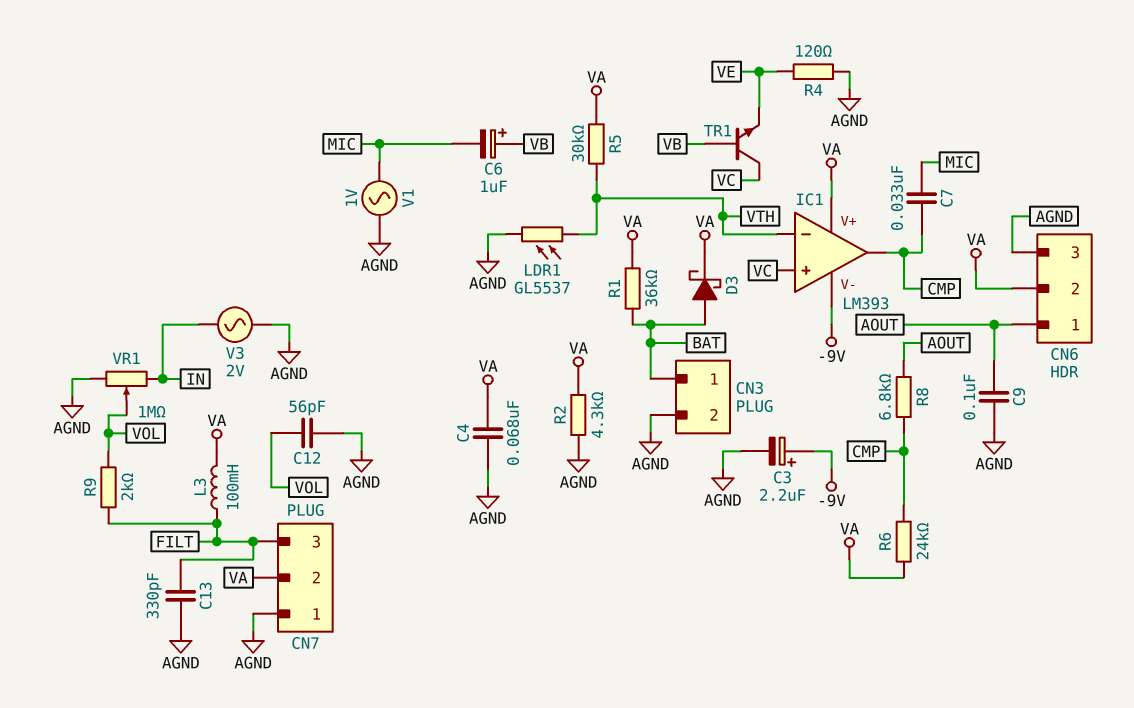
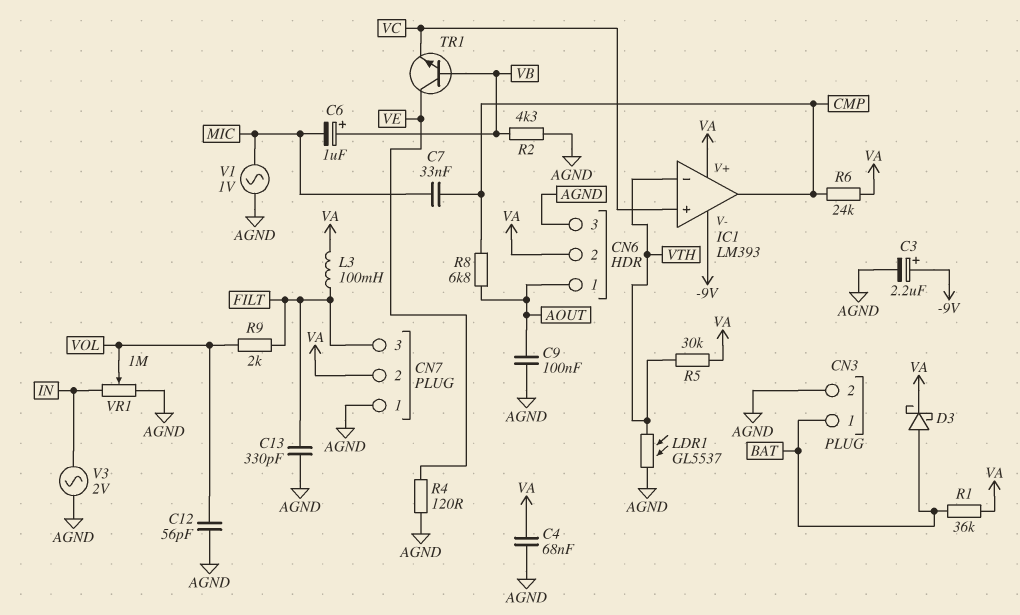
R2: 4.3k (AGND, VA) -> 4.3k (AGND, VB)
TR1: NPN (B VB, C VC, E VE) -> NPN (B VB, C VE, E VC)

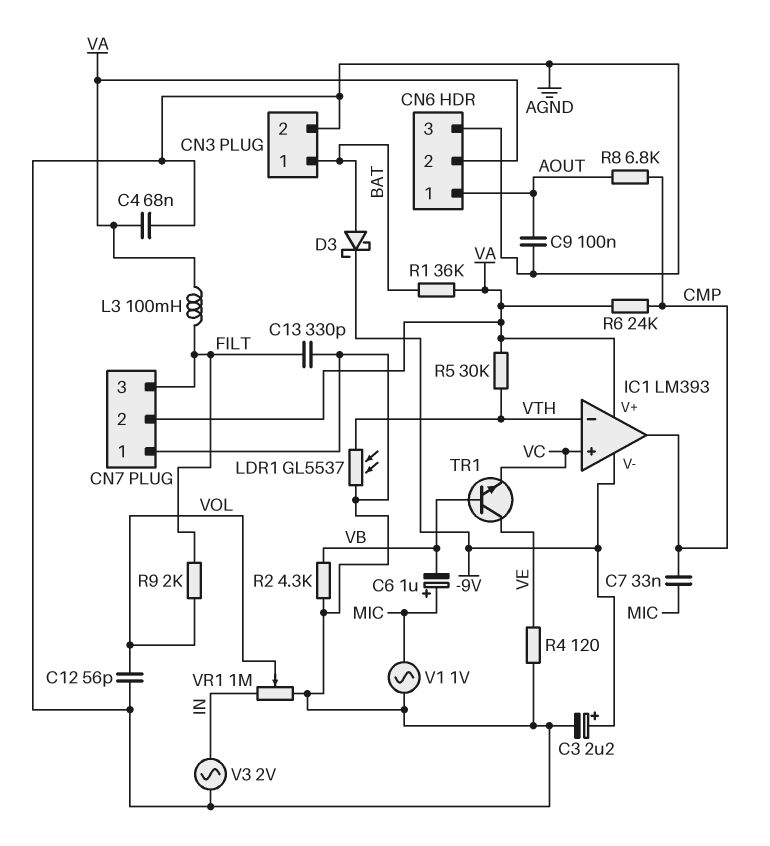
C6: 1uF (plus VB, minus MIC) -> 1uF (plus MIC, minus VB)
D3: schottky (A BAT, K VA) -> schottky (A BAT, K -9V)

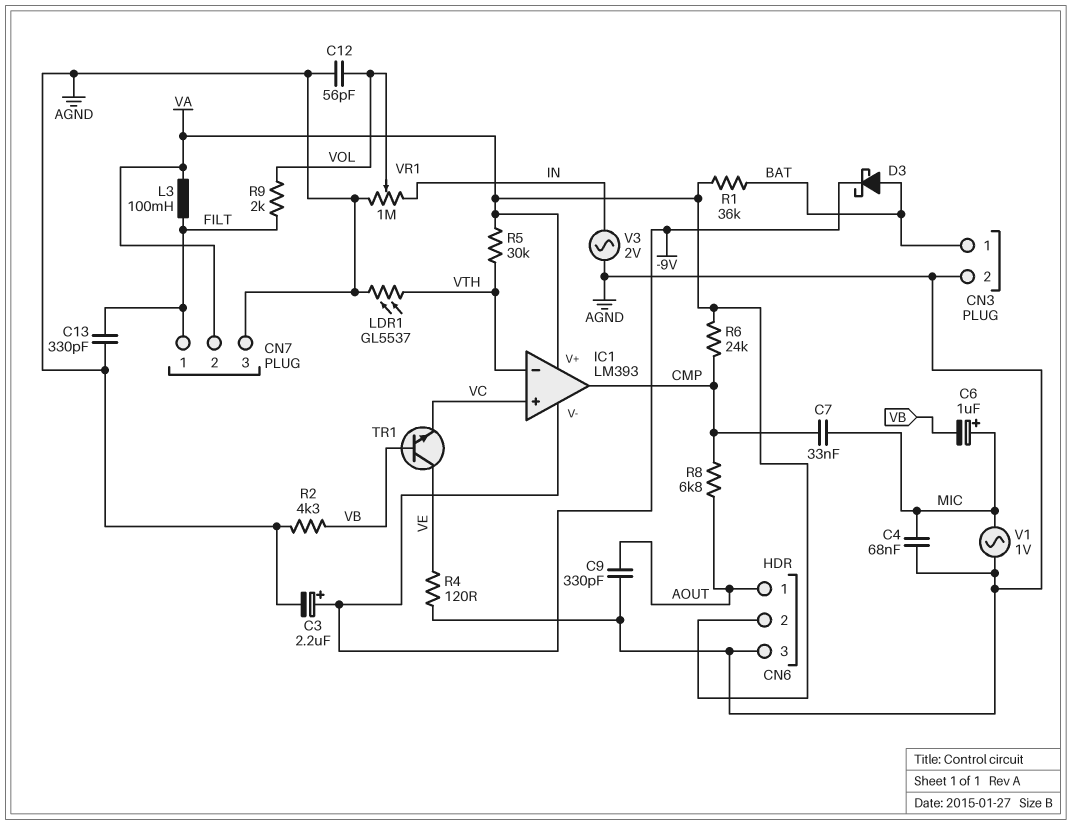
C4: 68nF (AGND, VA) -> 68nF (AGND, MIC)
C9: 100nF (AGND, AOUT) -> 330pF (AGND, AOUT)
CN7 pin 1: AGND -> FILT
CN7 pin 3: FILT -> AGND

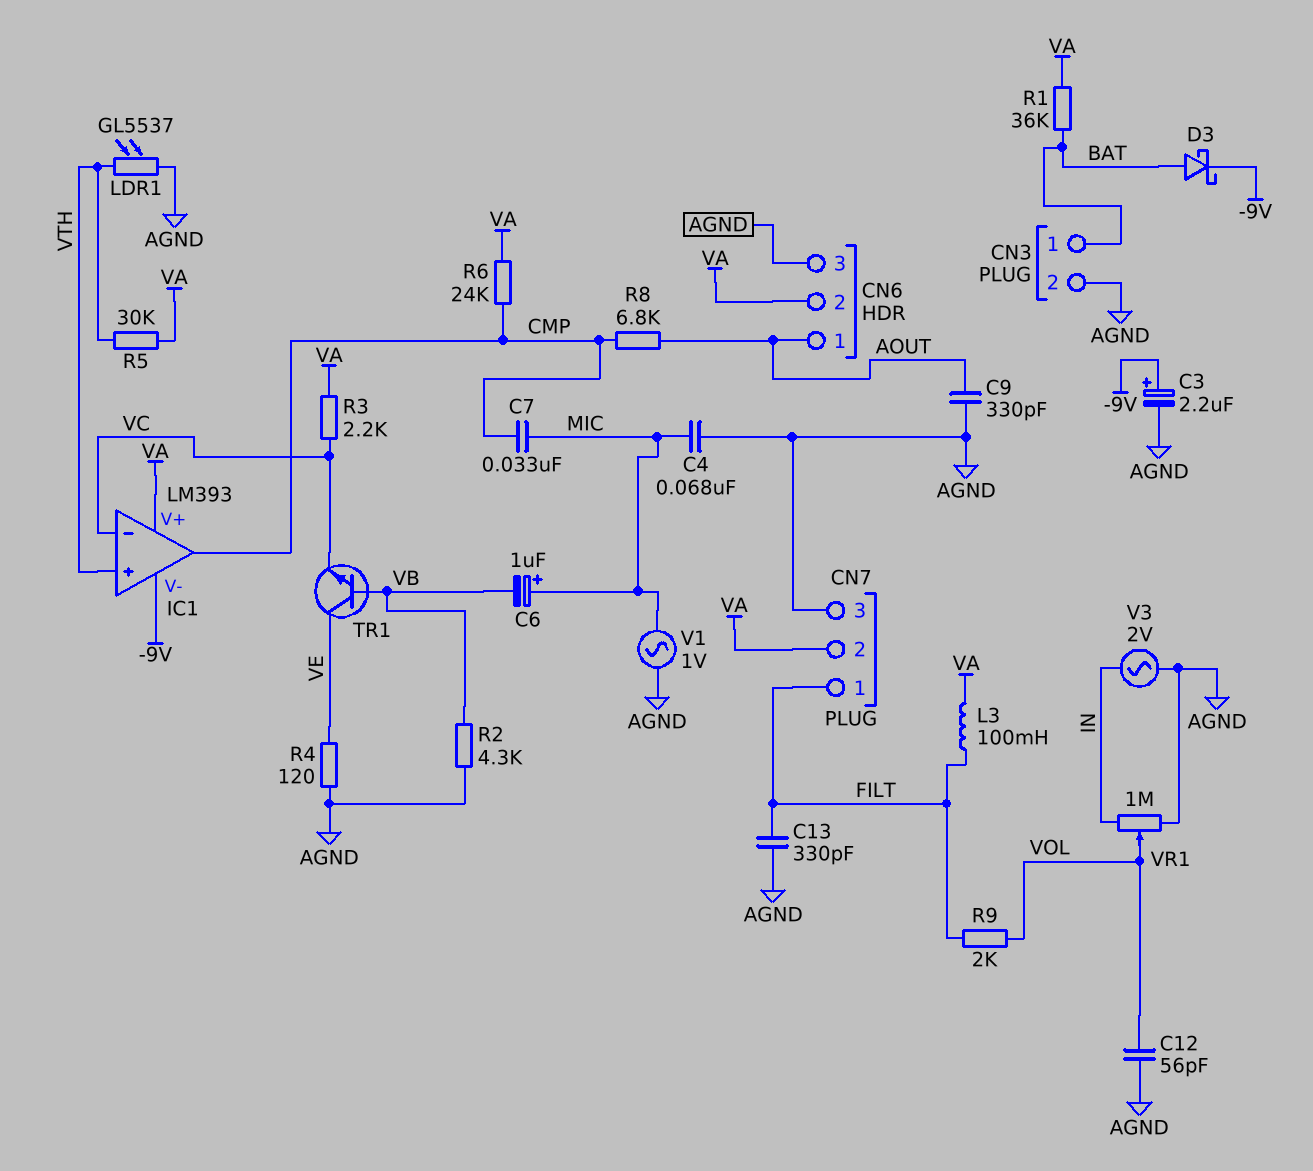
IC1 pin in+: VC -> VTH
IC1 pin in-: VTH -> VC
R3: none -> 2.2k (VA, VC)

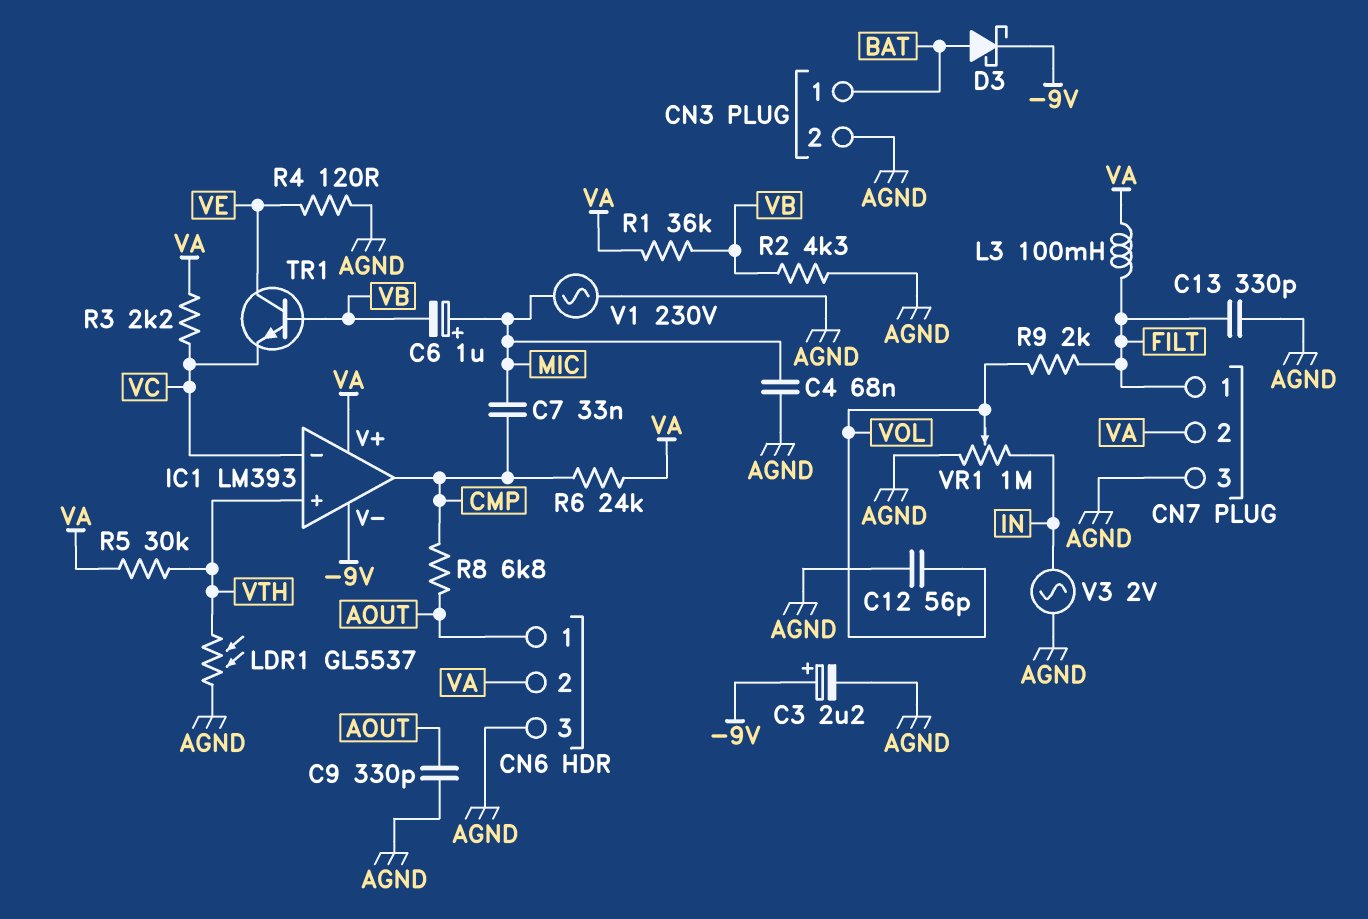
R1: 36k (BAT, VA) -> 36k (VA, VB)
V1: AC 1V (AGND, MIC) -> AC 230V (AGND, MIC)

